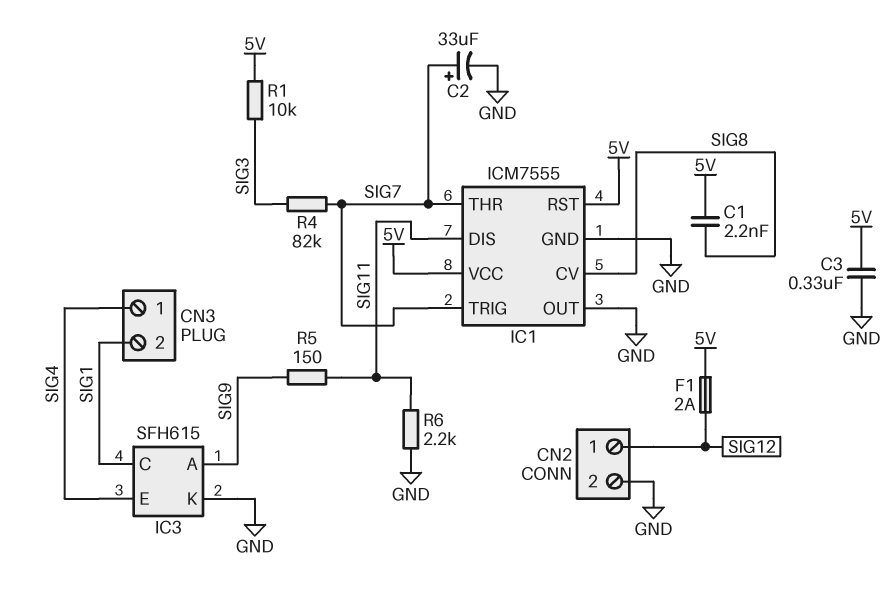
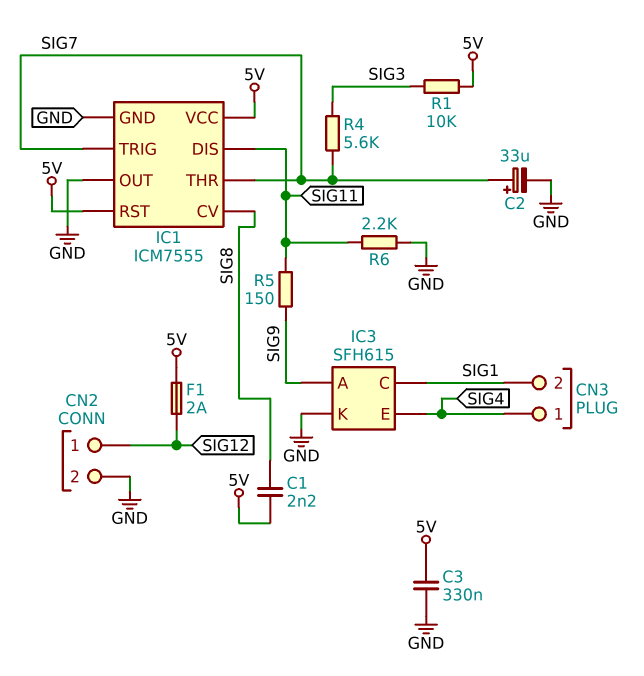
R4: 82k (SIG3, SIG7) -> 5.6k (SIG3, SIG7)

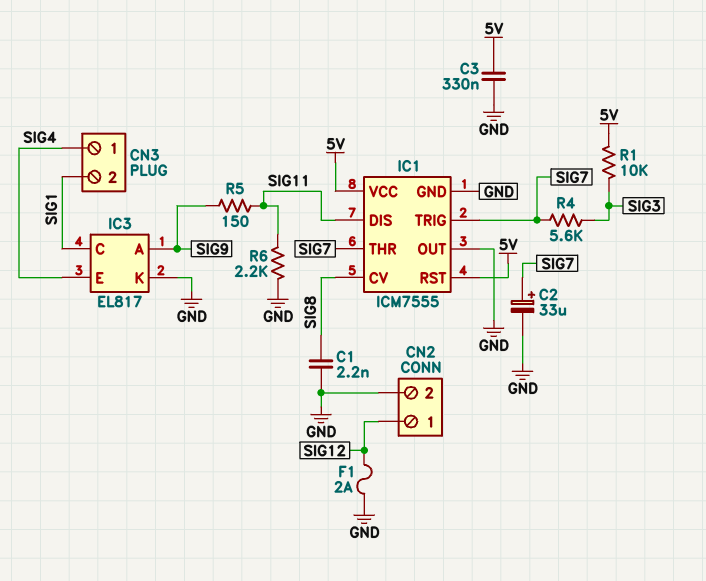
C1: 2.2nF (5V, SIG8) -> 2.2nF (GND, SIG8)
F1: 2A (5V, SIG12) -> 2A (GND, SIG12)
IC3: SFH615 -> EL817

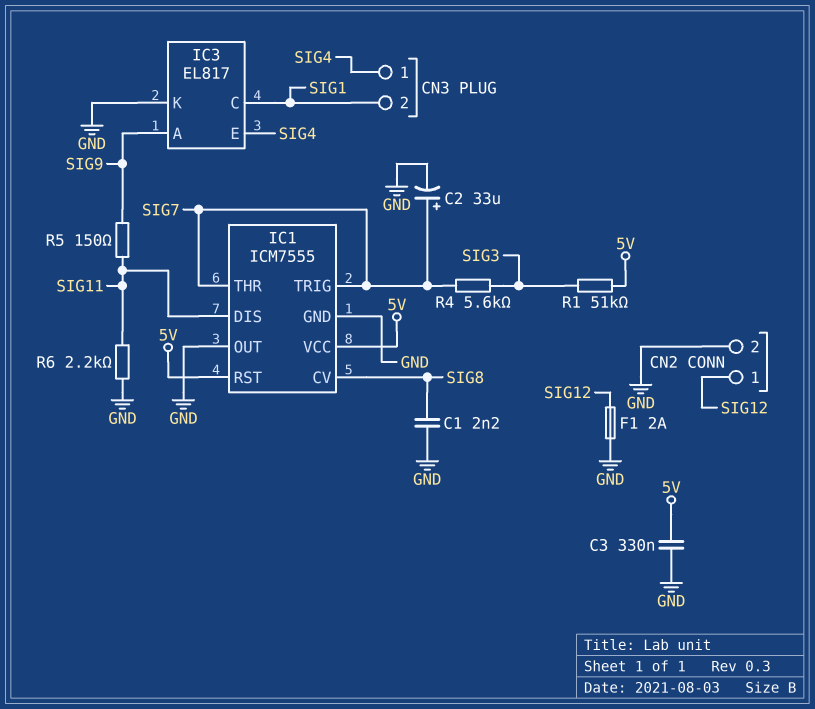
R1: 10k (5V, SIG3) -> 51k (5V, SIG3)

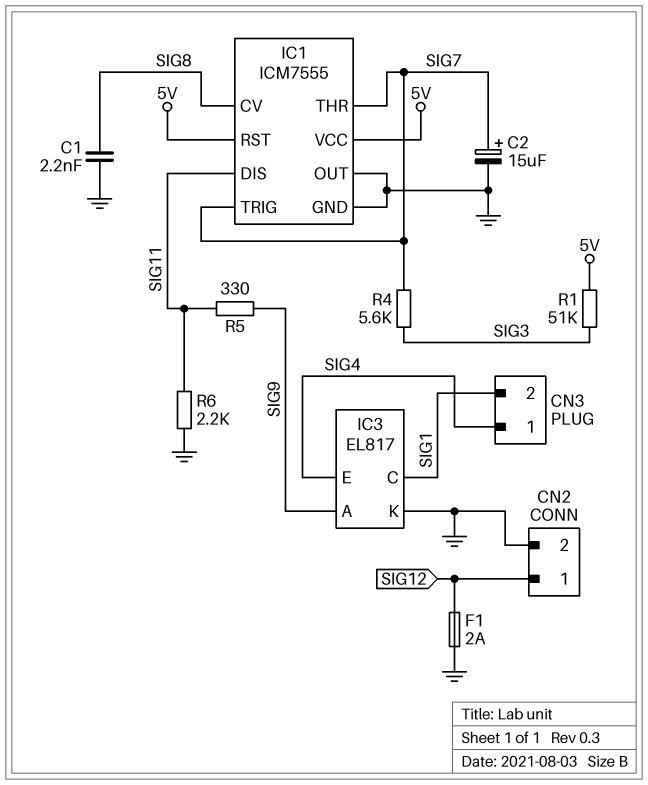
C2: 33uF (plus SIG7, minus GND) -> 15uF (plus SIG7, minus GND)
C3: 330nF (5V, GND) -> none
R5: 150 (SIG9, SIG11) -> 330 (SIG9, SIG11)

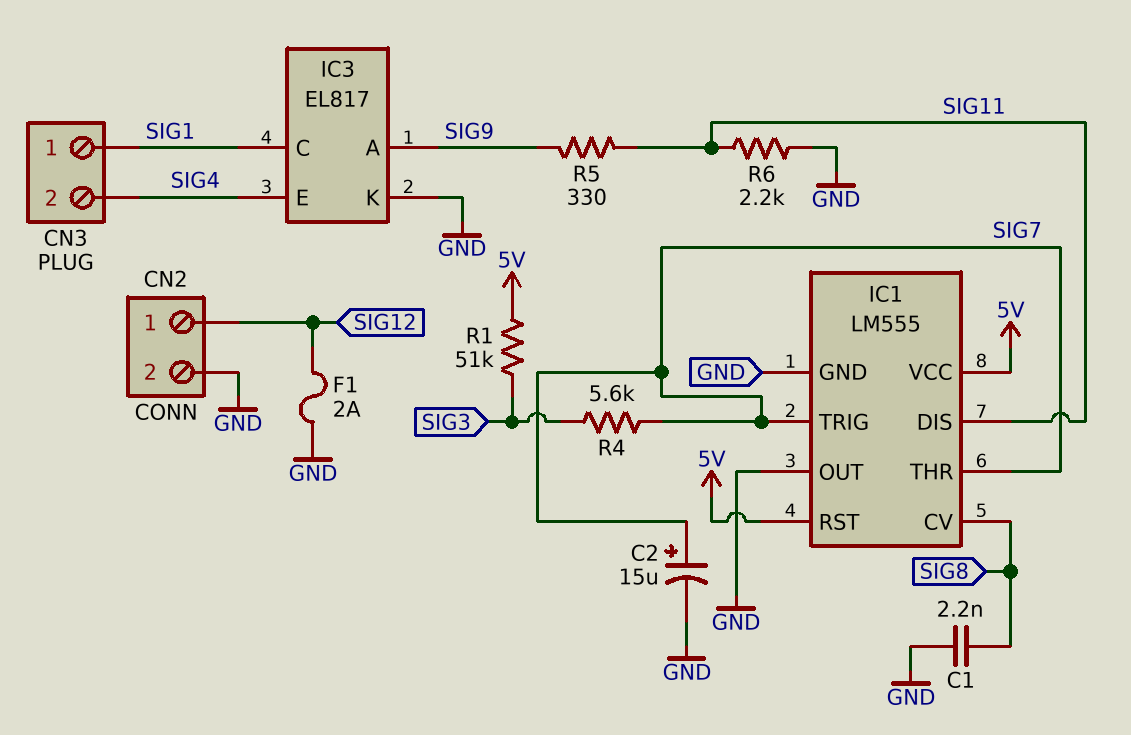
CN3 pin 1: SIG4 -> SIG1
CN3 pin 2: SIG1 -> SIG4
IC1: ICM7555 -> LM555

